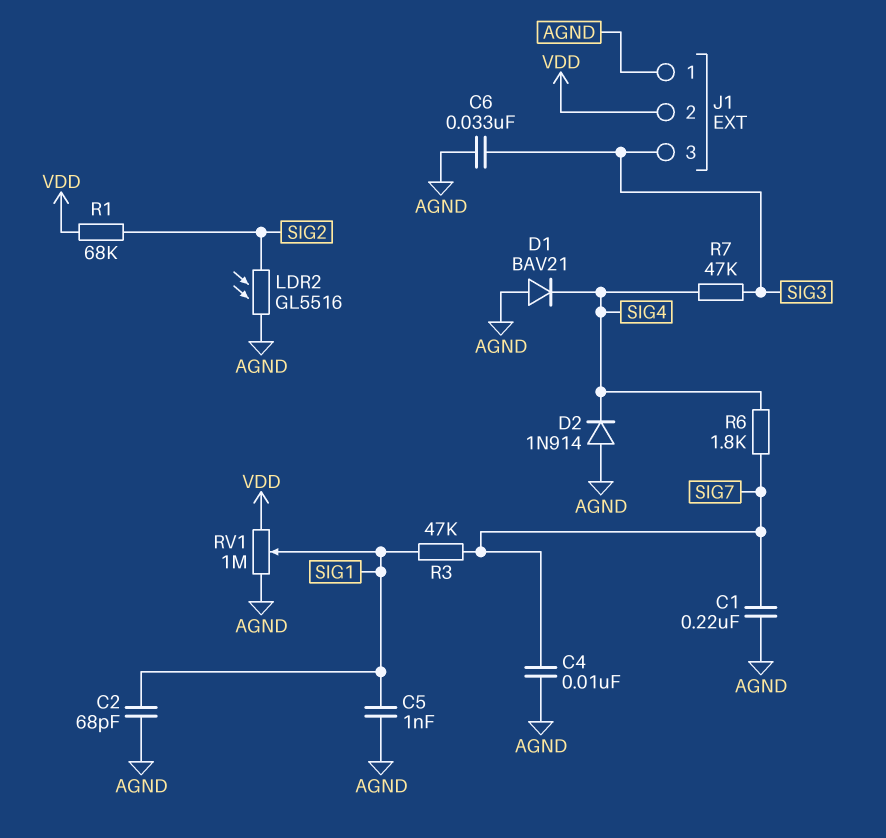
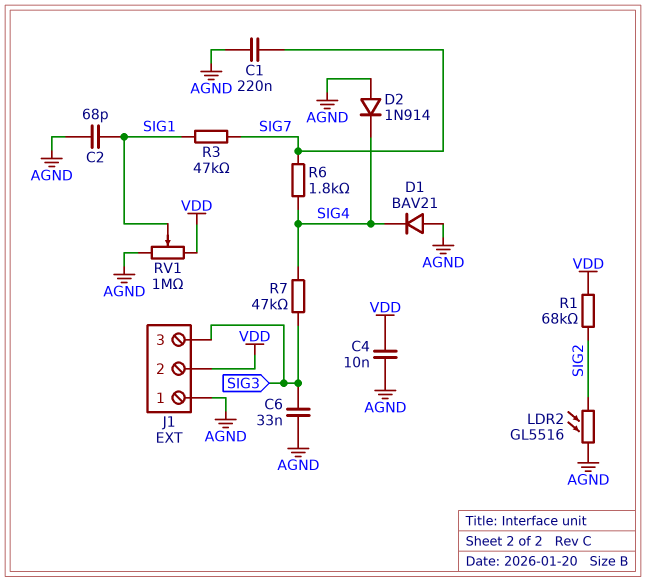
C4: 10nF (AGND, SIG7) -> 10nF (AGND, VDD)
C5: 1nF (AGND, SIG1) -> none

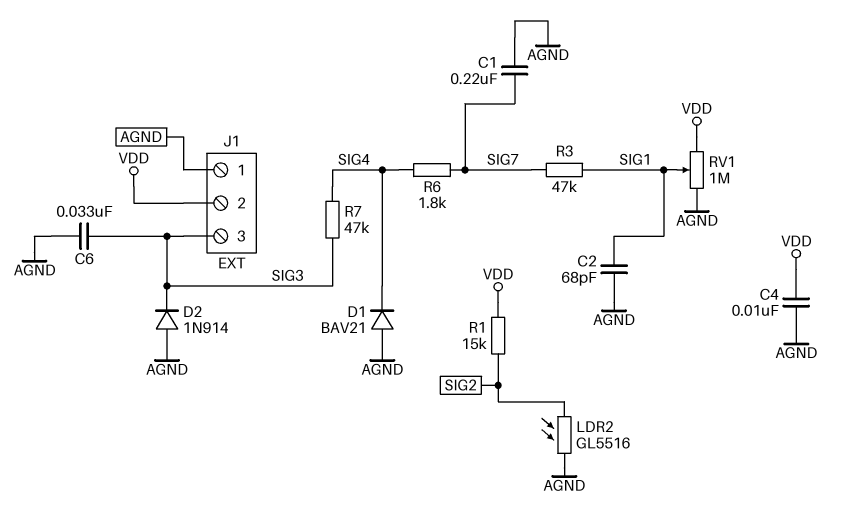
D2: diode 1N914 (A AGND, K SIG4) -> diode 1N914 (A AGND, K SIG3)
R1: 68k (SIG2, VDD) -> 15k (SIG2, VDD)

